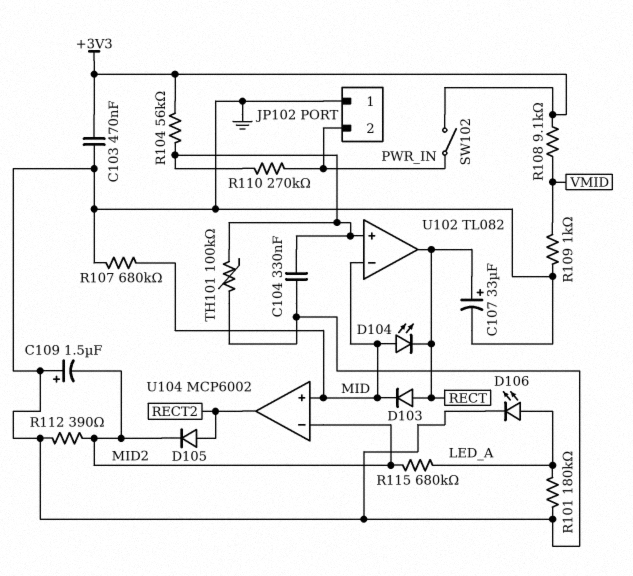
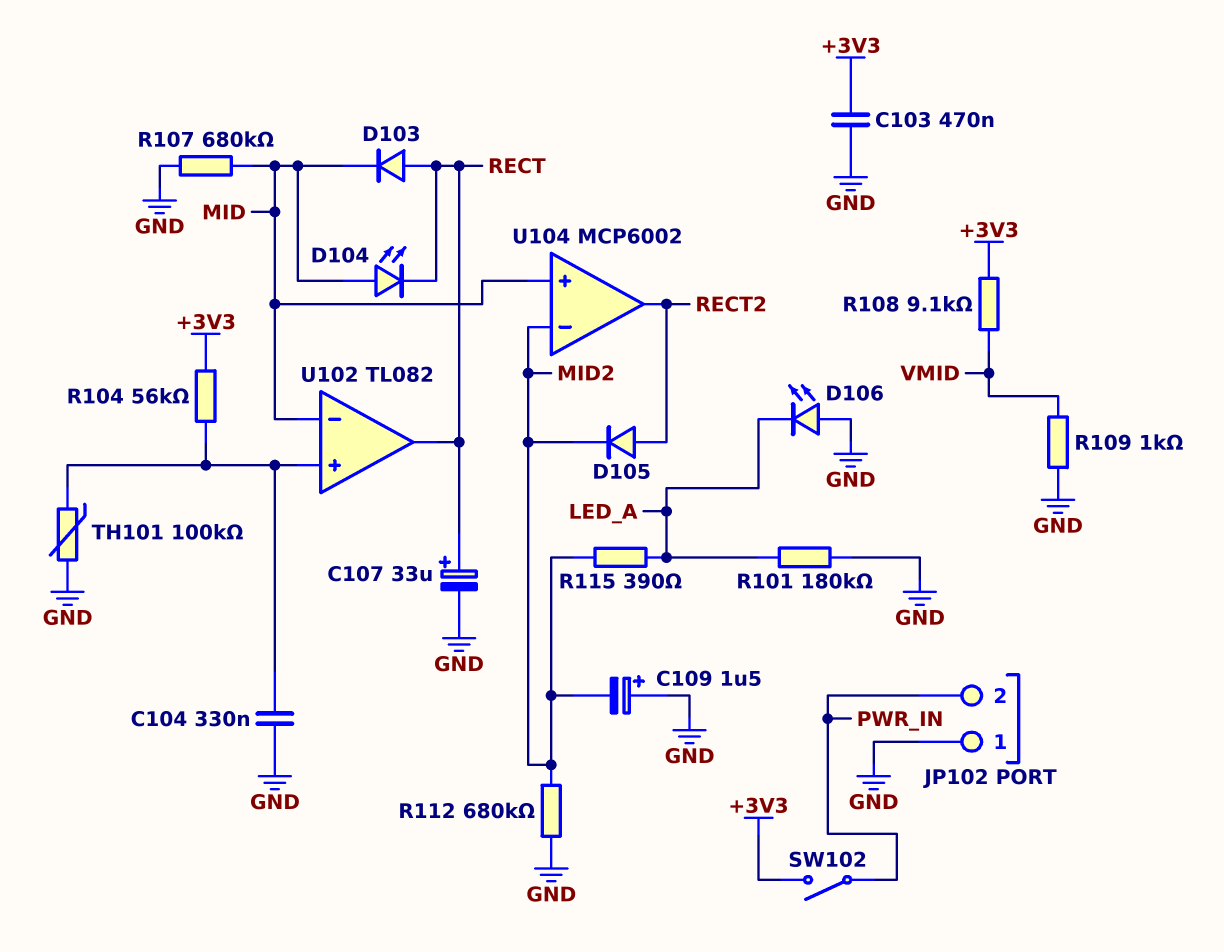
D106: LED (A LED_A, K GND) -> LED (A GND, K LED_A)
R110: 270k (PWR_IN, U102/in+) -> none
R112: 390 (GND, MID2) -> 680k (GND, MID2)
R115: 680k (LED_A, MID2) -> 390 (LED_A, MID2)

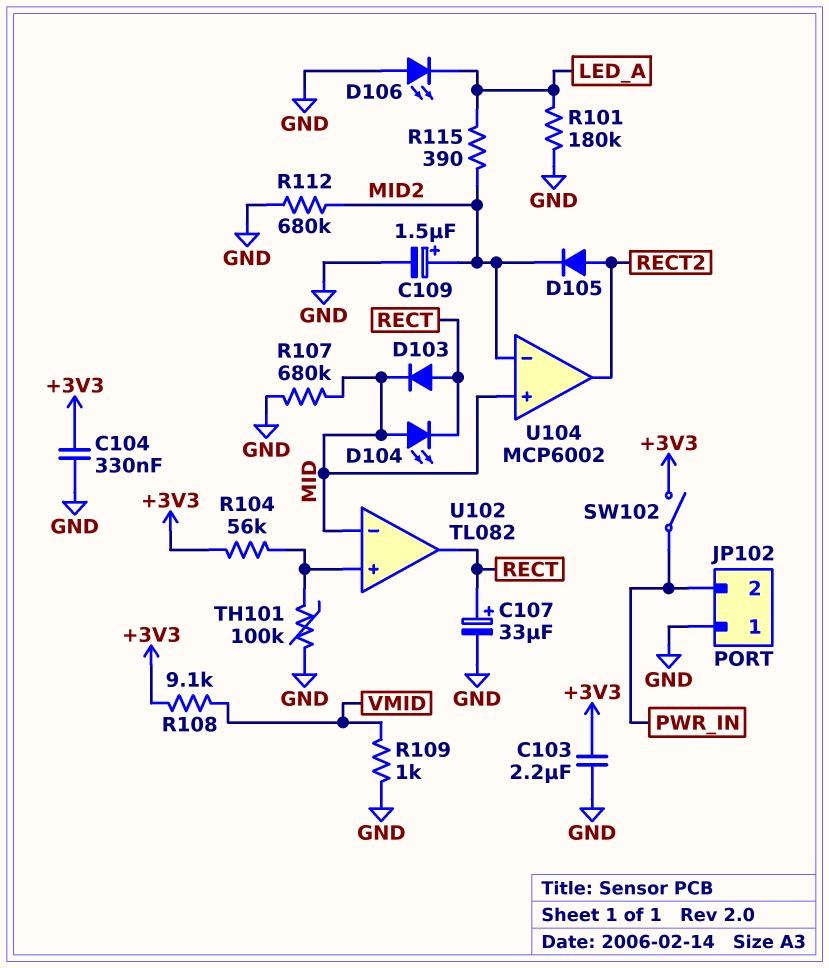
C103: 470nF (+3V3, GND) -> 2.2uF (+3V3, GND)
C104: 330nF (GND, U102/in+) -> 330nF (+3V3, GND)
C109: 1.5uF (plus GND, minus MID2) -> 1.5uF (plus MID2, minus GND)

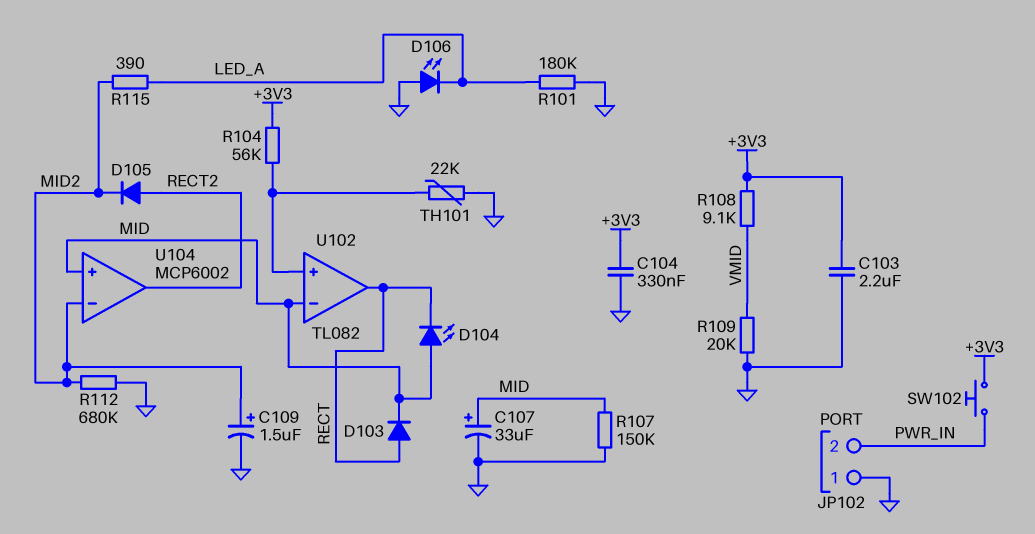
C107: 33uF (plus RECT, minus GND) -> 33uF (plus MID, minus GND)
R107: 680k (GND, MID) -> 150k (GND, MID)
R109: 1k (GND, VMID) -> 20k (GND, VMID)
SW102: switch (+3V3, PWR_IN) -> button (+3V3, PWR_IN)
TH101: 100k (GND, U102/in+) -> 22k (GND, U102/in+)

